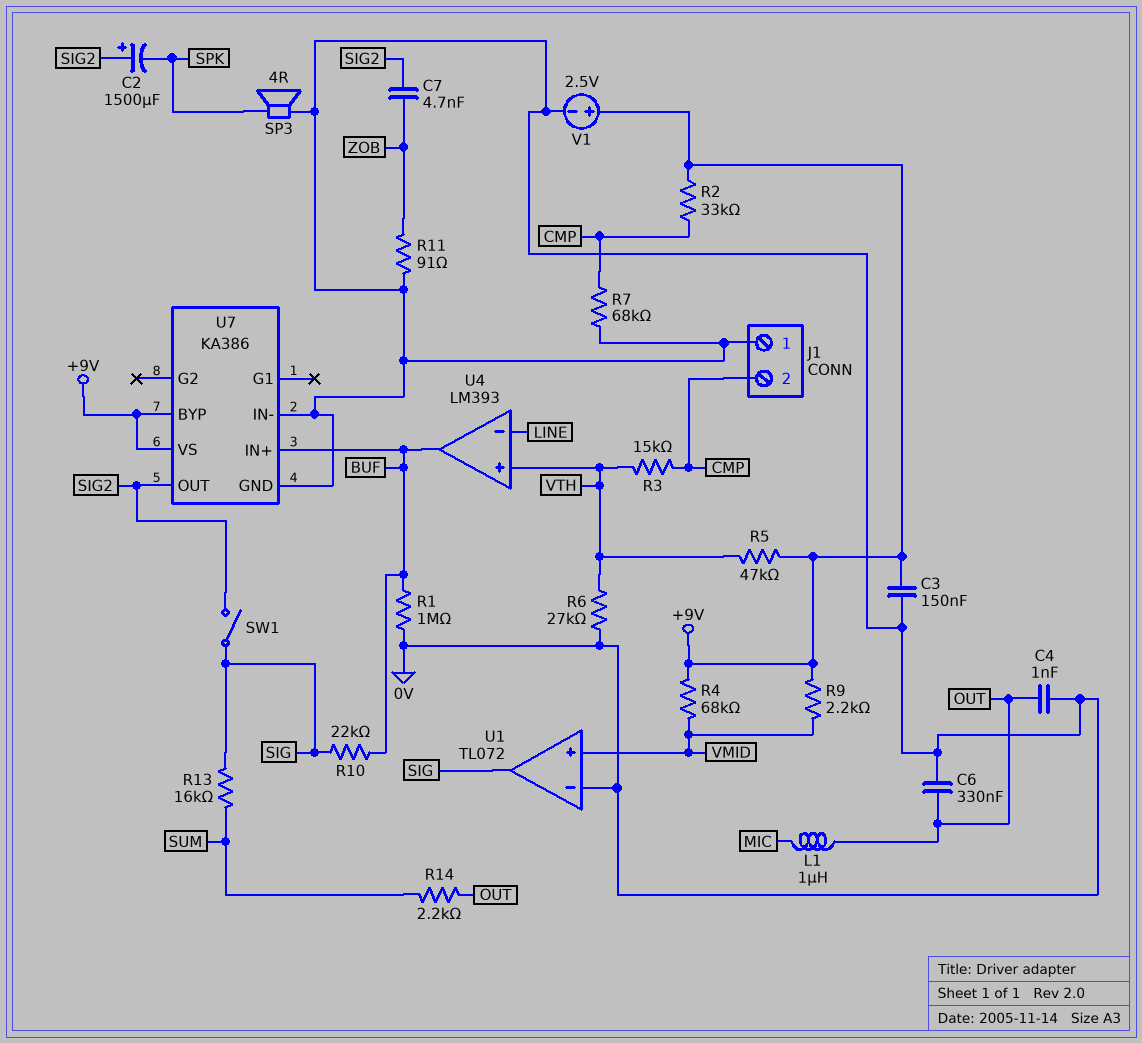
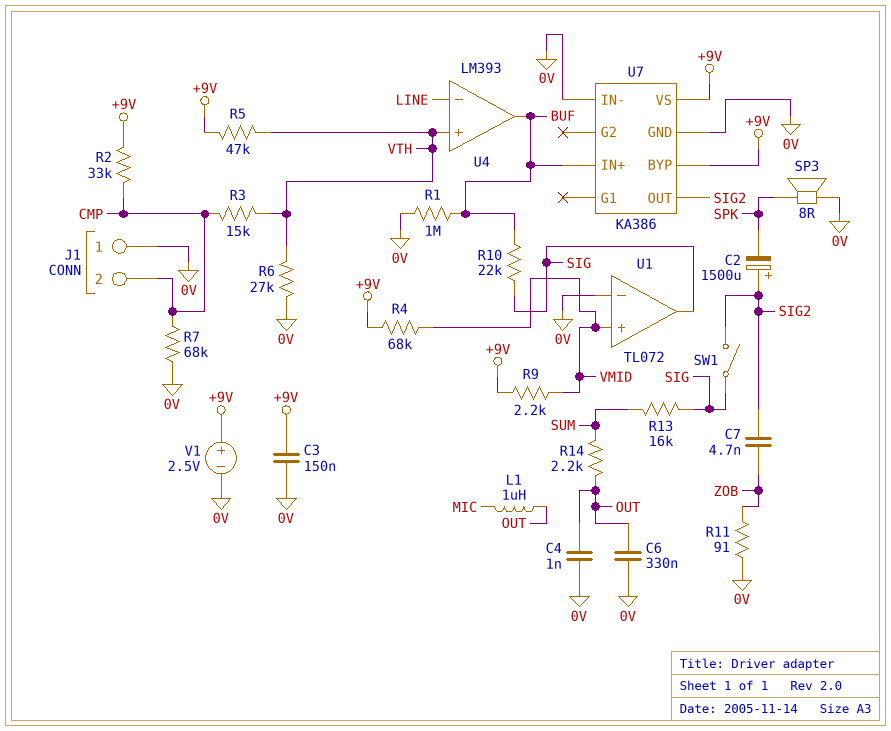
SP3: speaker 4R (0V, SPK) -> speaker 8R (0V, SPK)

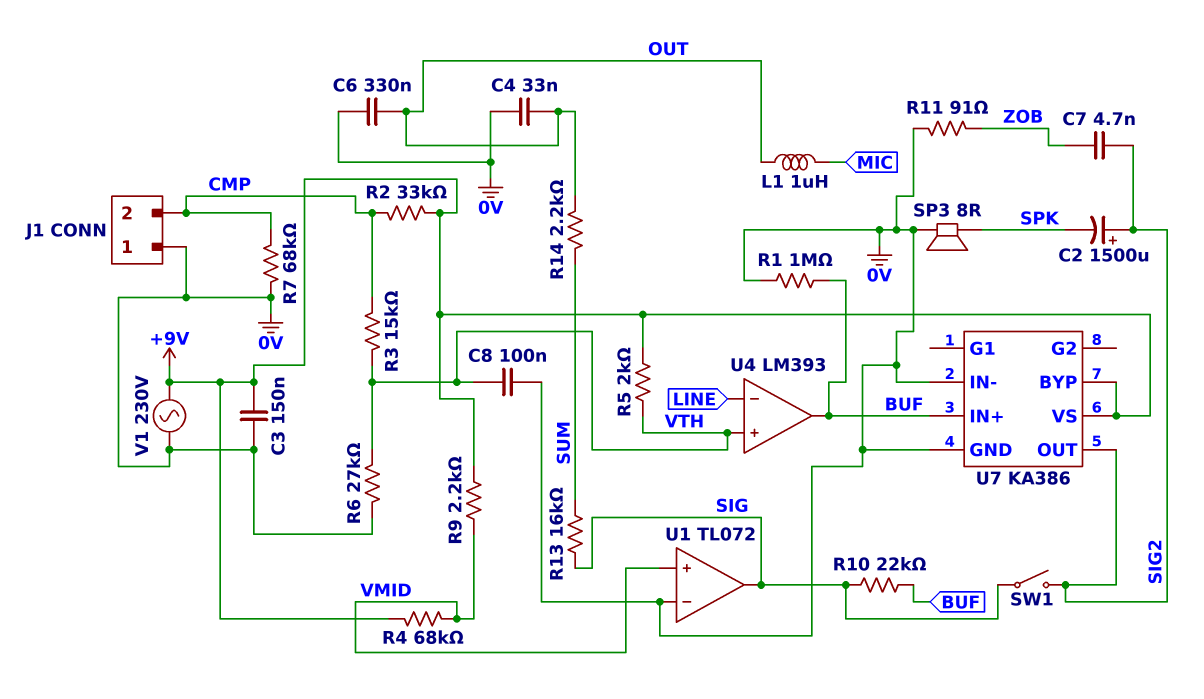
C4: 1nF (0V, OUT) -> 33nF (0V, OUT)
C8: none -> 100nF (0V, VTH)
R5: 47k (+9V, VTH) -> 2k (+9V, VTH)
V1: 2.5V (plus +9V, minus 0V) -> AC 230V (+9V, 0V)

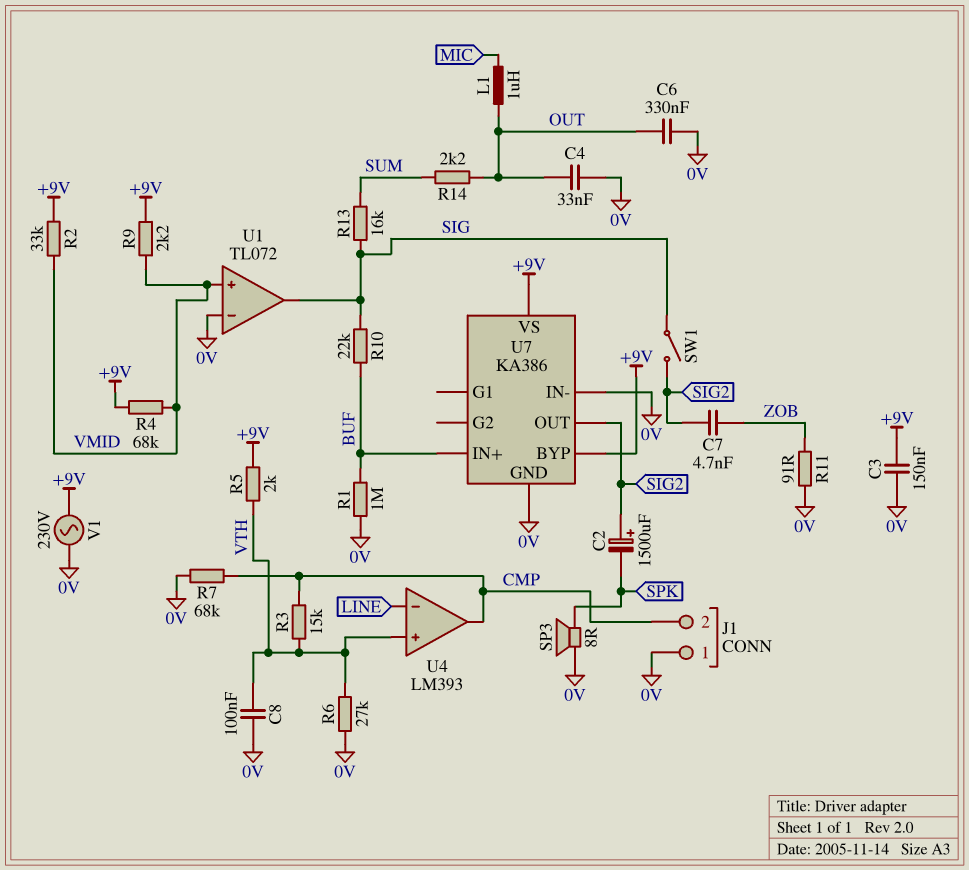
R2: 33k (+9V, CMP) -> 33k (+9V, VMID)
U4 pin out: BUF -> CMP

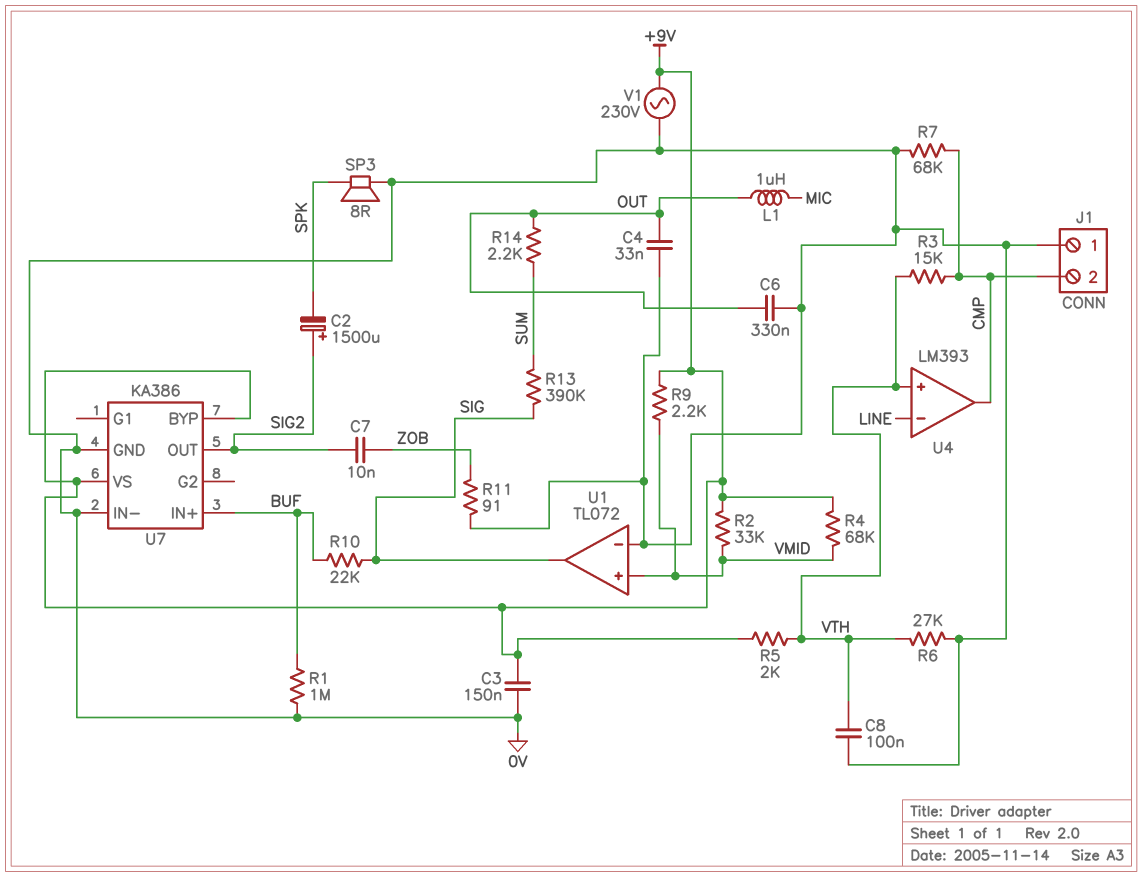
C7: 4.7nF (SIG2, ZOB) -> 10nF (SIG2, ZOB)
R13: 16k (SIG, SUM) -> 390k (SIG, SUM)
SW1: switch (SIG, SIG2) -> none

